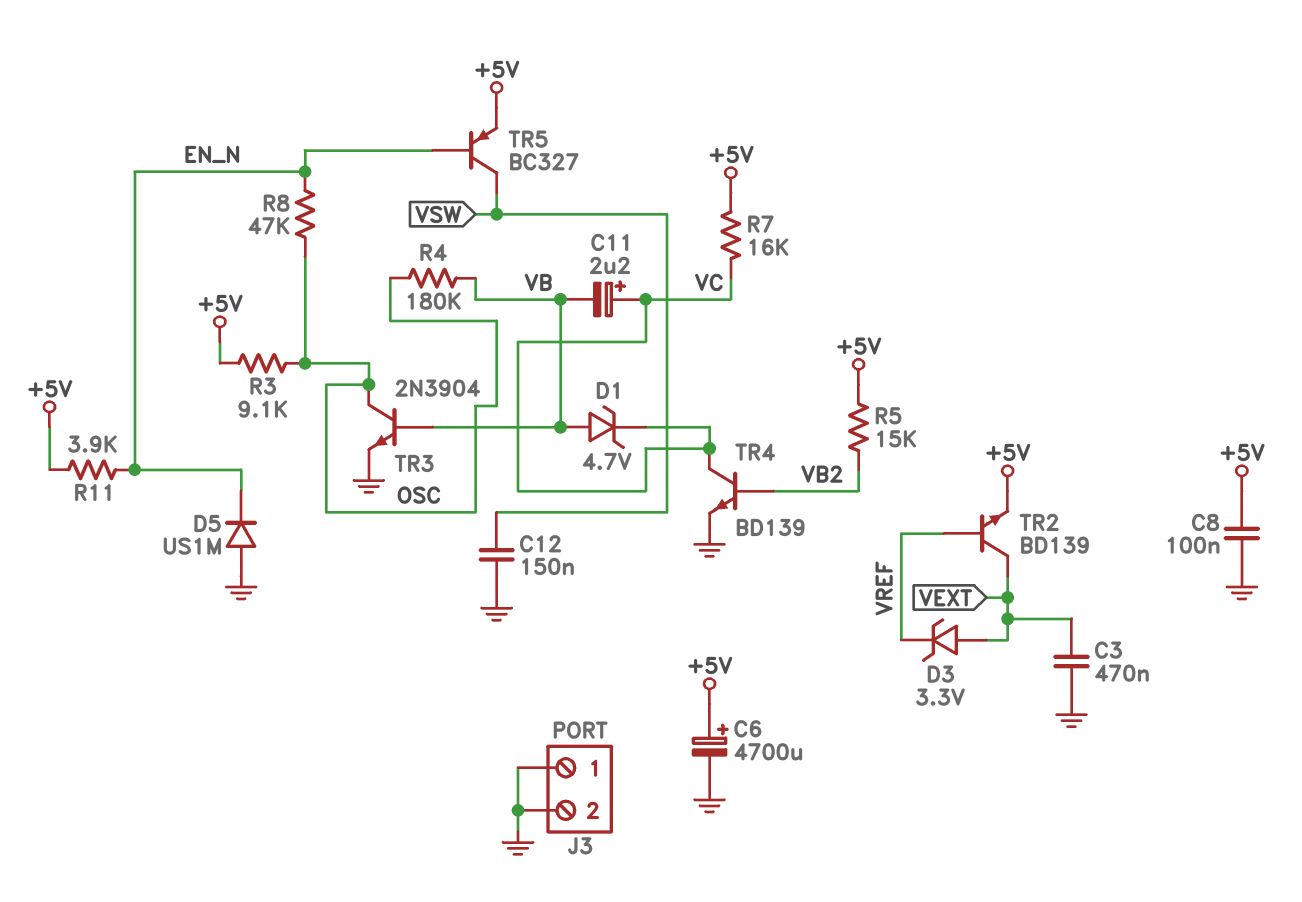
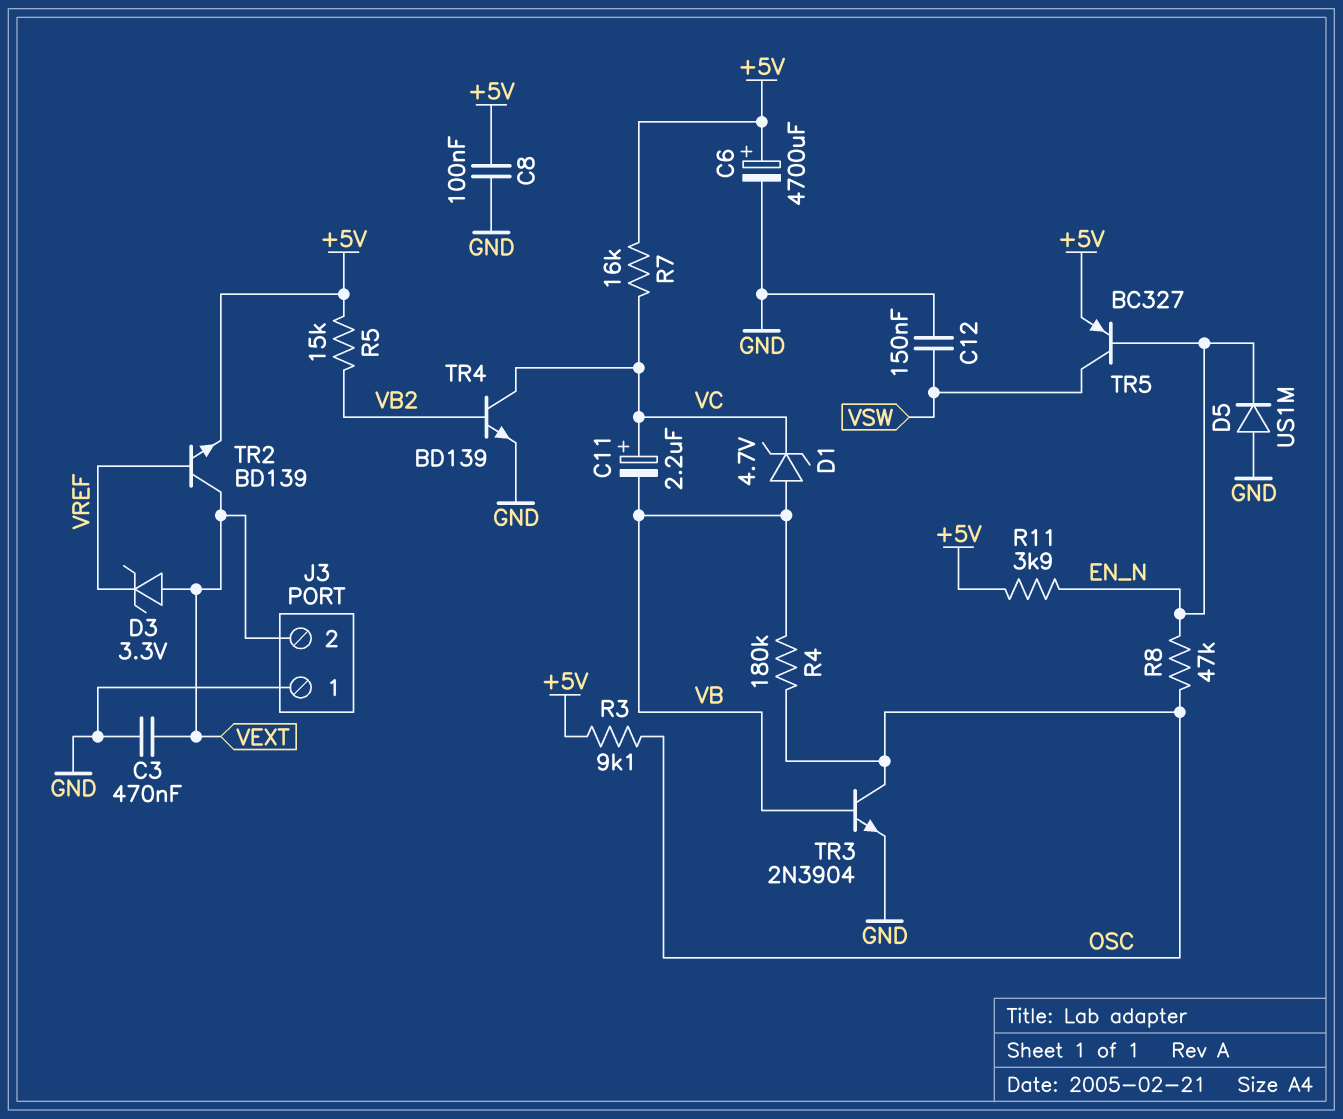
J3 pin 2: GND -> VEXT

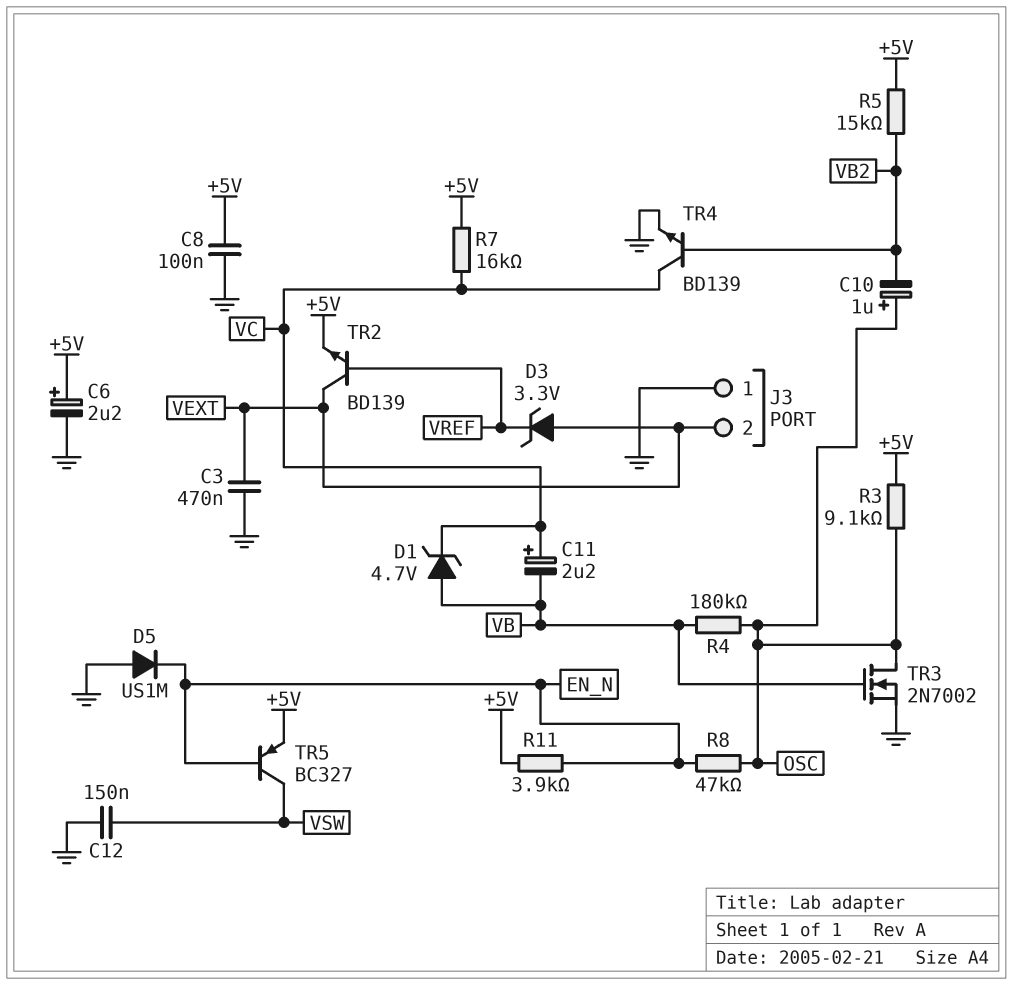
C6: 4700uF (plus +5V, minus GND) -> 2.2uF (plus +5V, minus GND)
C10: none -> 1uF (plus OSC, minus VB2)
TR3: NPN 2N3904 (B VB, C OSC, E GND) -> NMOS 2N7002 (G VB, D OSC, S GND)

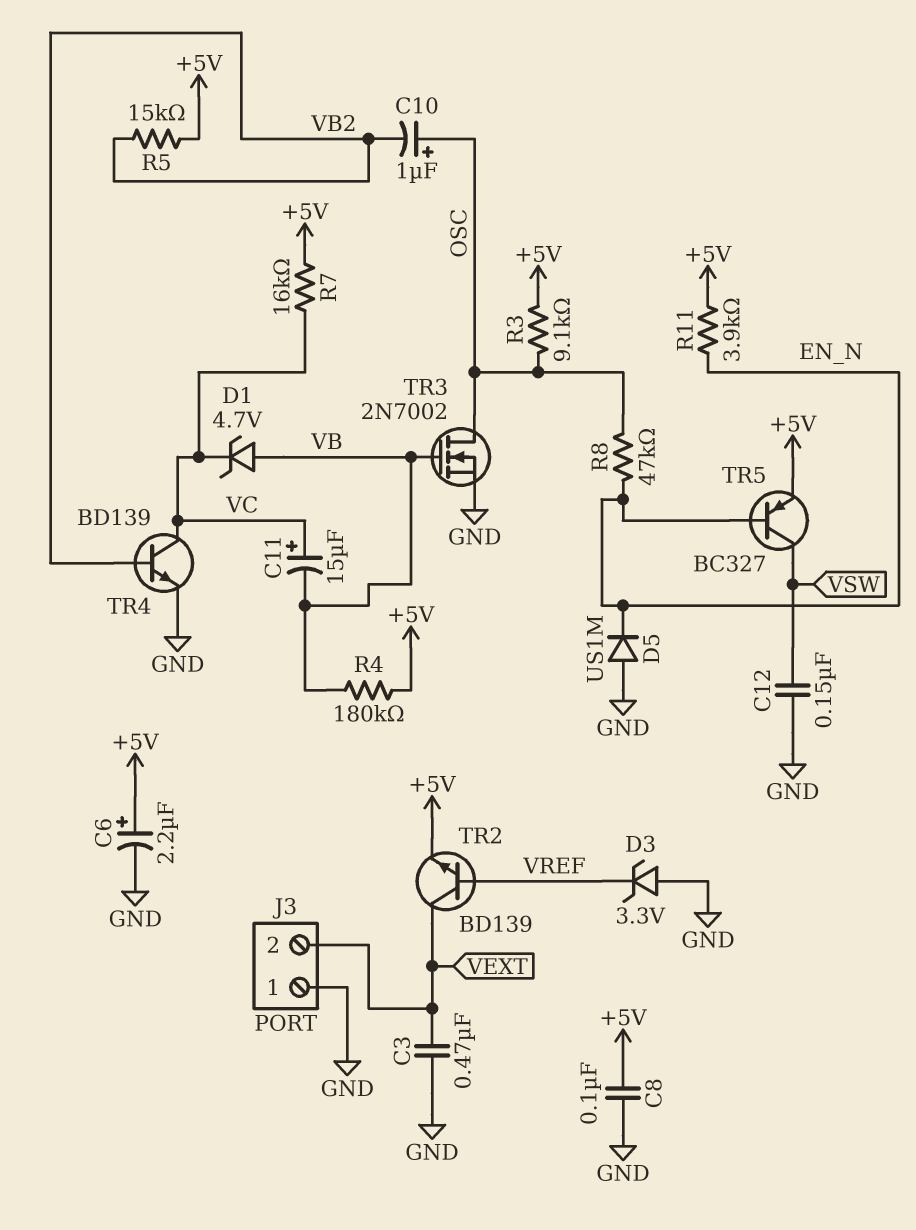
C11: 2.2uF (plus VC, minus VB) -> 15uF (plus VC, minus VB)
D3: zener 3.3V (A VEXT, K VREF) -> zener 3.3V (A GND, K VREF)
R4: 180k (OSC, VB) -> 180k (+5V, VB)

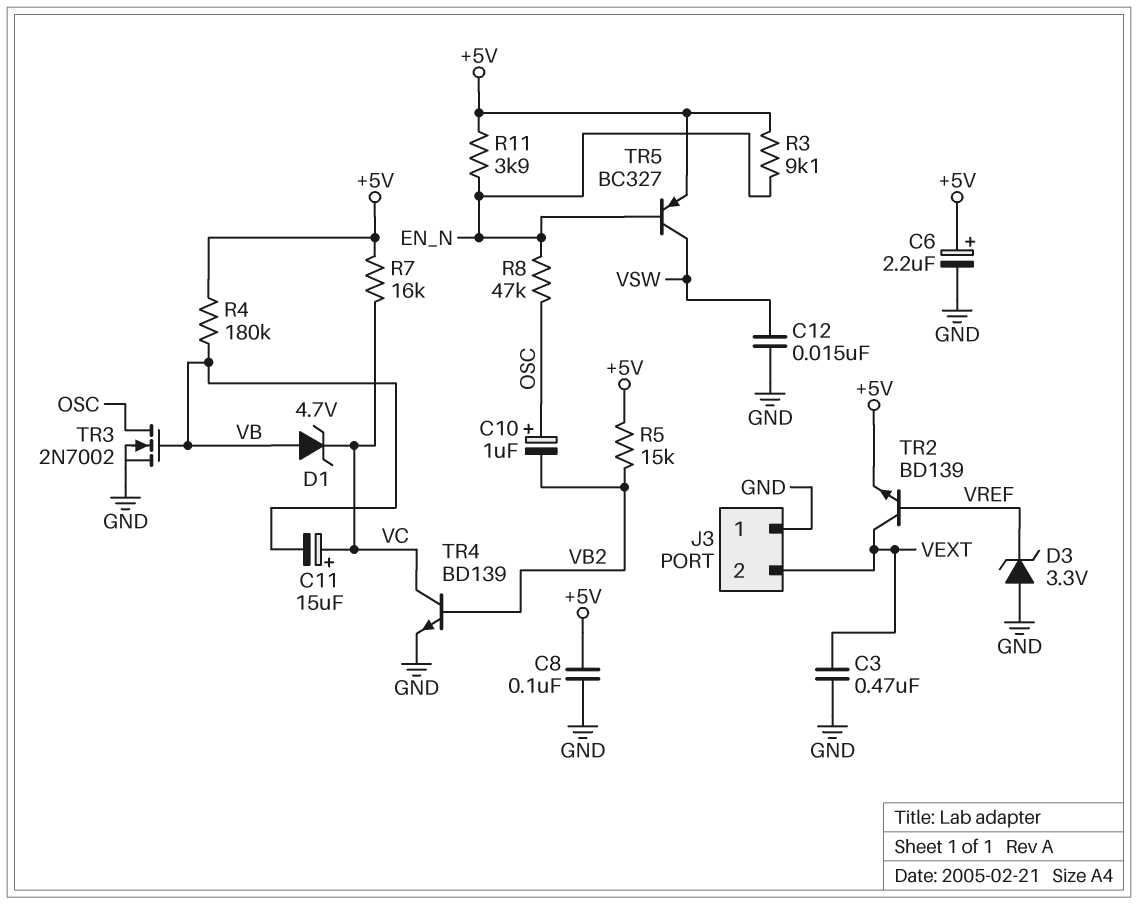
C12: 150nF (GND, VSW) -> 15nF (GND, VSW)
D5: diode US1M (A GND, K EN_N) -> none
R3: 9.1k (+5V, OSC) -> 9.1k (+5V, EN_N)

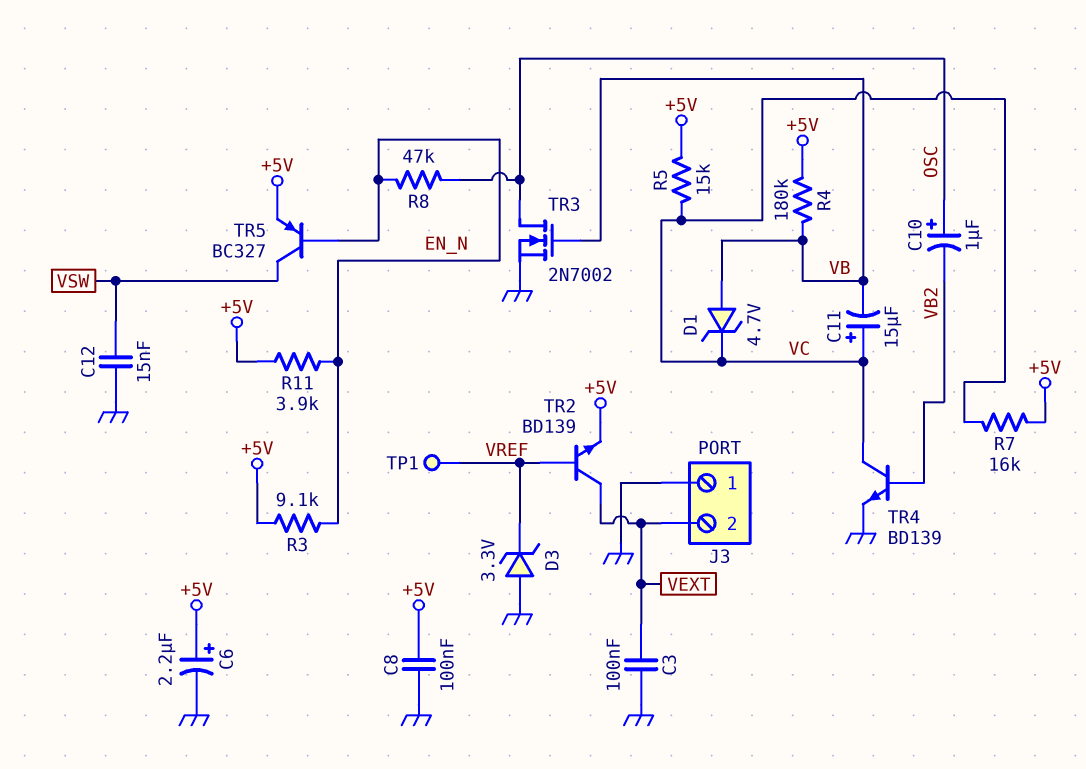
C3: 470nF (GND, VEXT) -> 100nF (GND, VEXT)
R5: 15k (+5V, VB2) -> 15k (+5V, VC)
TP1: none -> test point (VREF)

